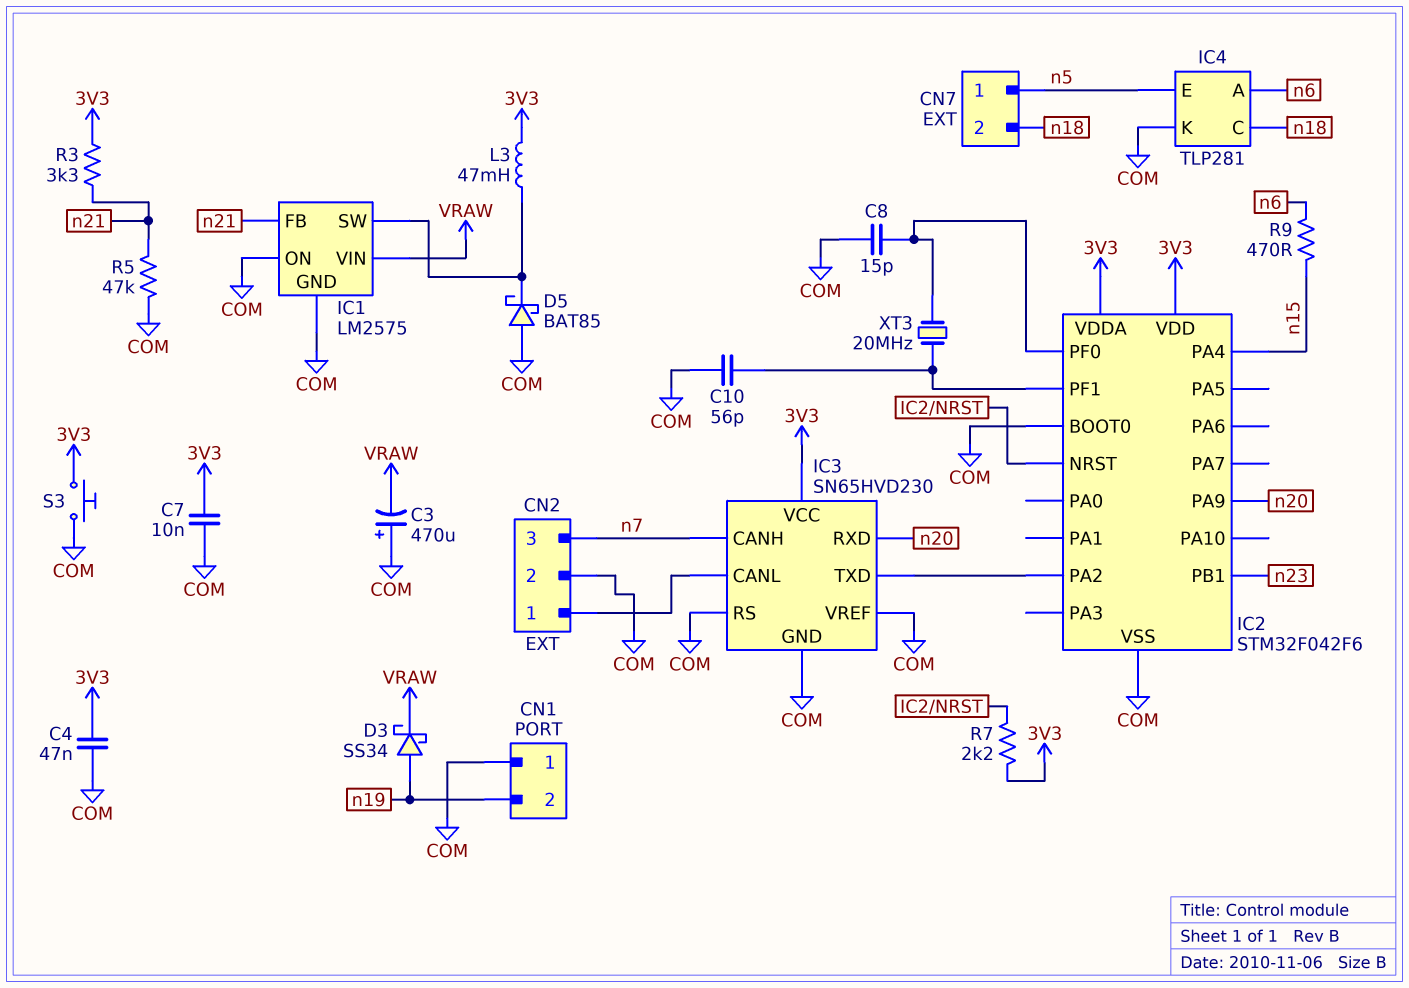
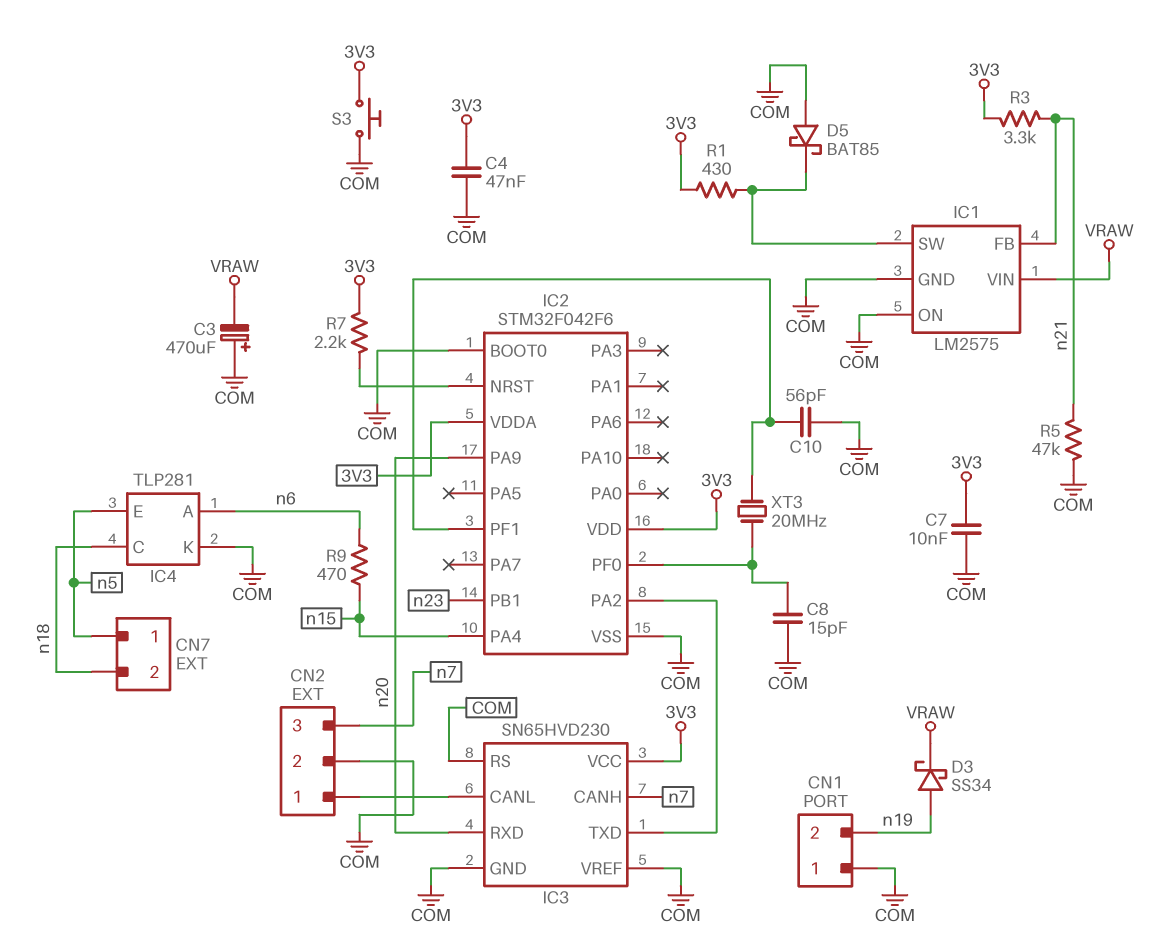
L3: 47mH (3V3, IC1/SW) -> none
R1: none -> 430 (3V3, IC1/SW)

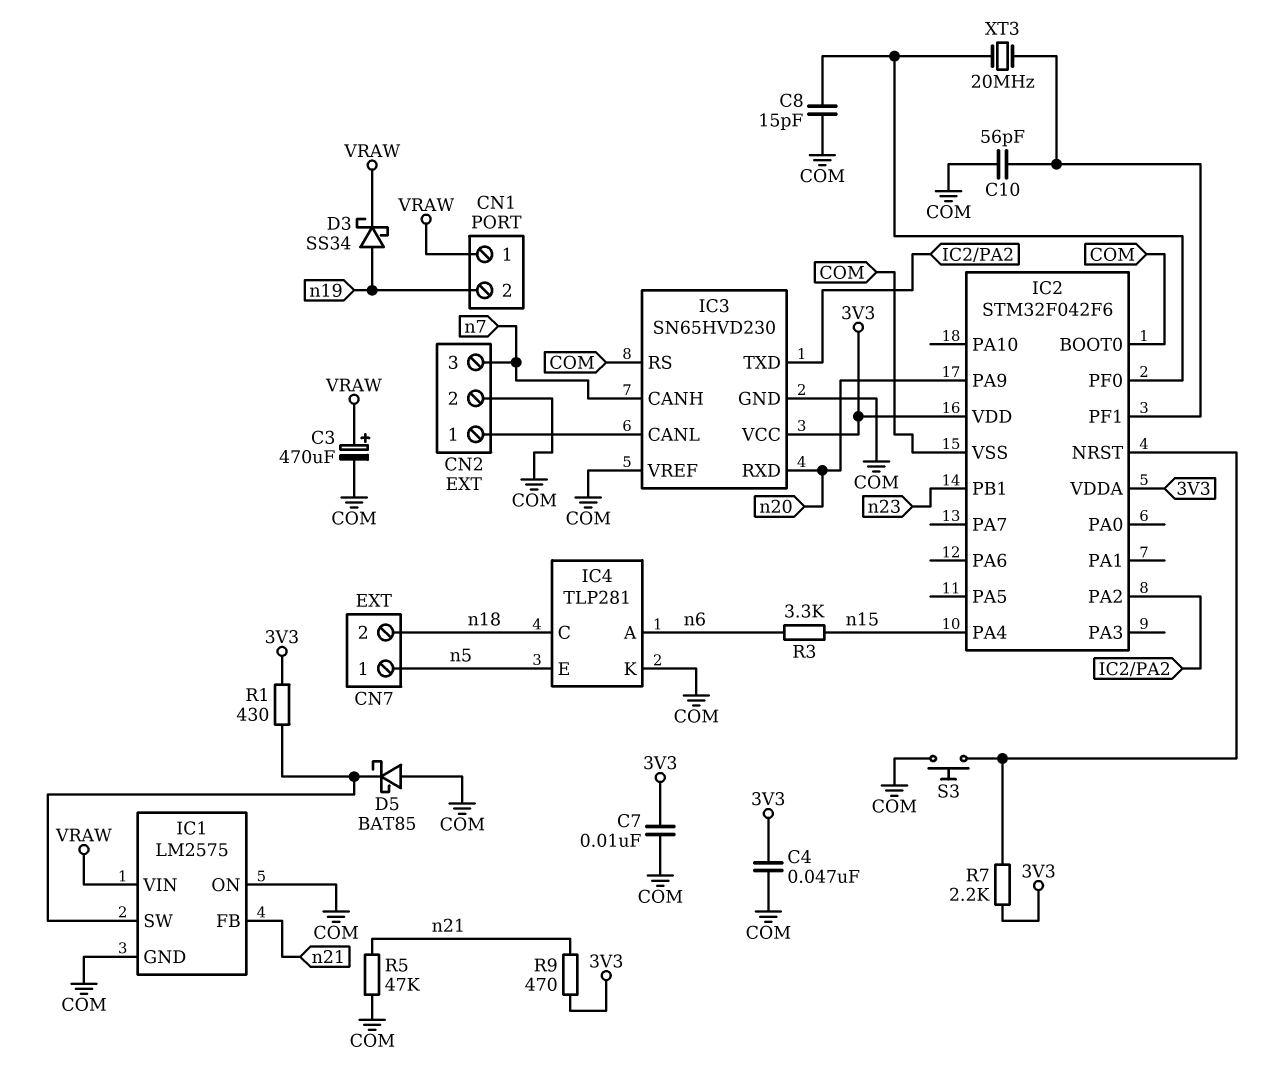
C3: 470uF (plus COM, minus VRAW) -> 470uF (plus VRAW, minus COM)
CN1 pin 1: COM -> VRAW
R3: 3.3k (3V3, n21) -> 3.3k (n6, n15)
R9: 470 (n6, n15) -> 470 (3V3, n21)
S3: button (3V3, COM) -> button (COM, IC2/NRST)

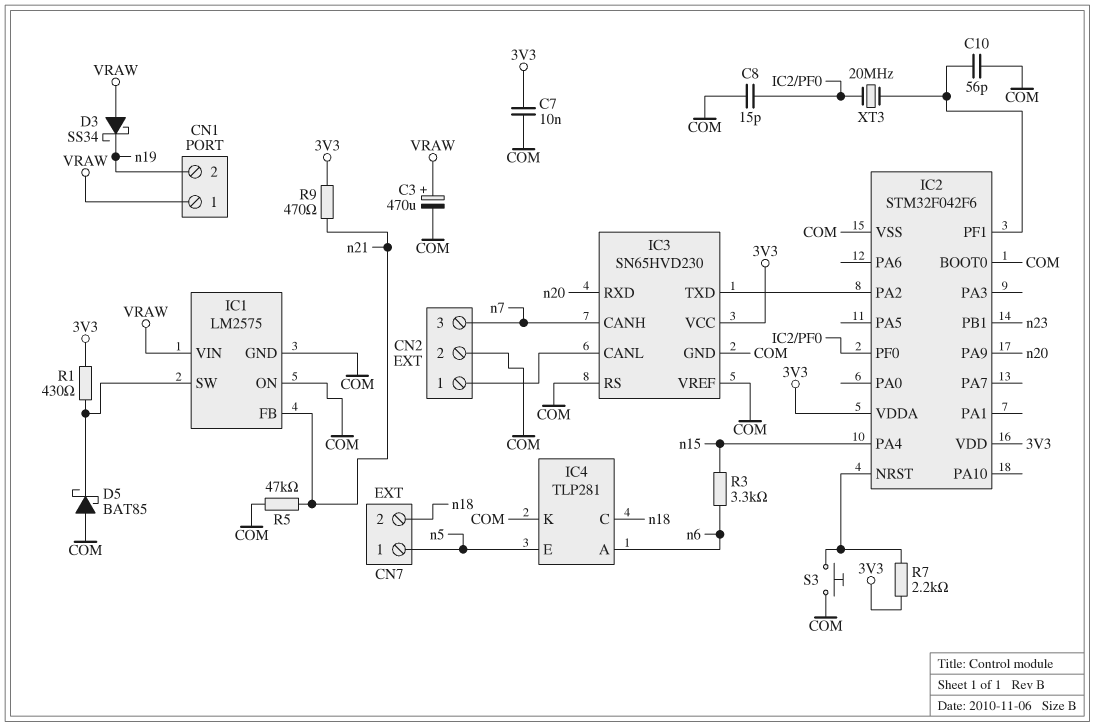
C4: 47nF (3V3, COM) -> none
D3: schottky SS34 (A n19, K VRAW) -> schottky SS34 (A VRAW, K n19)

